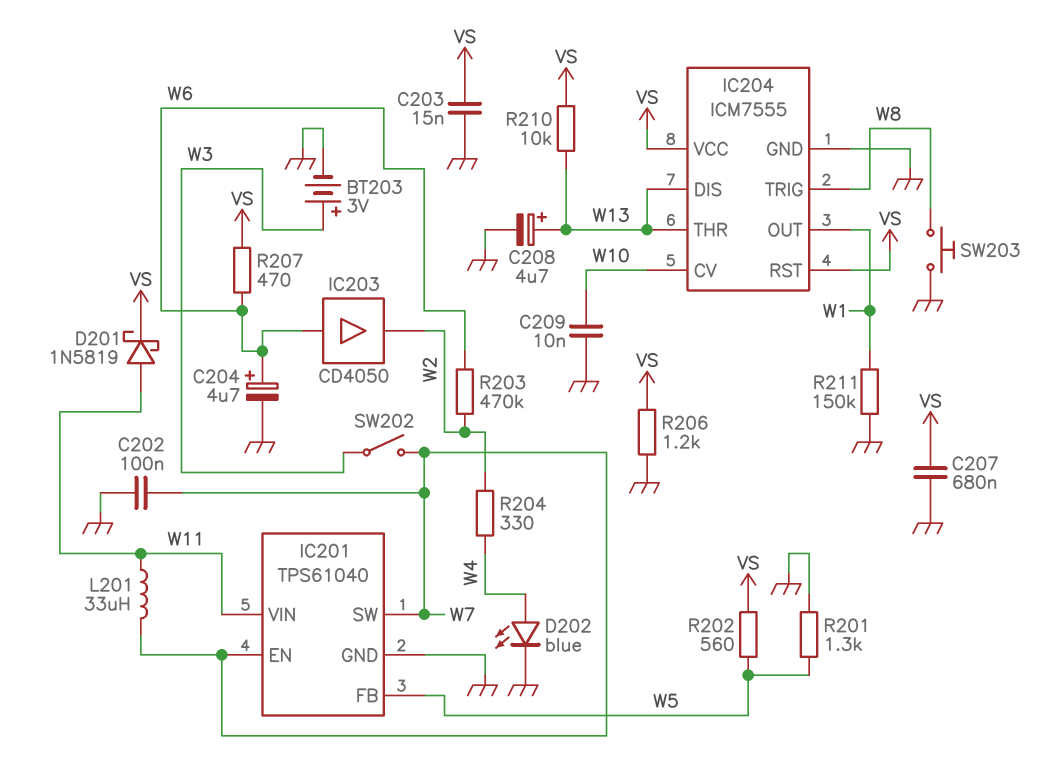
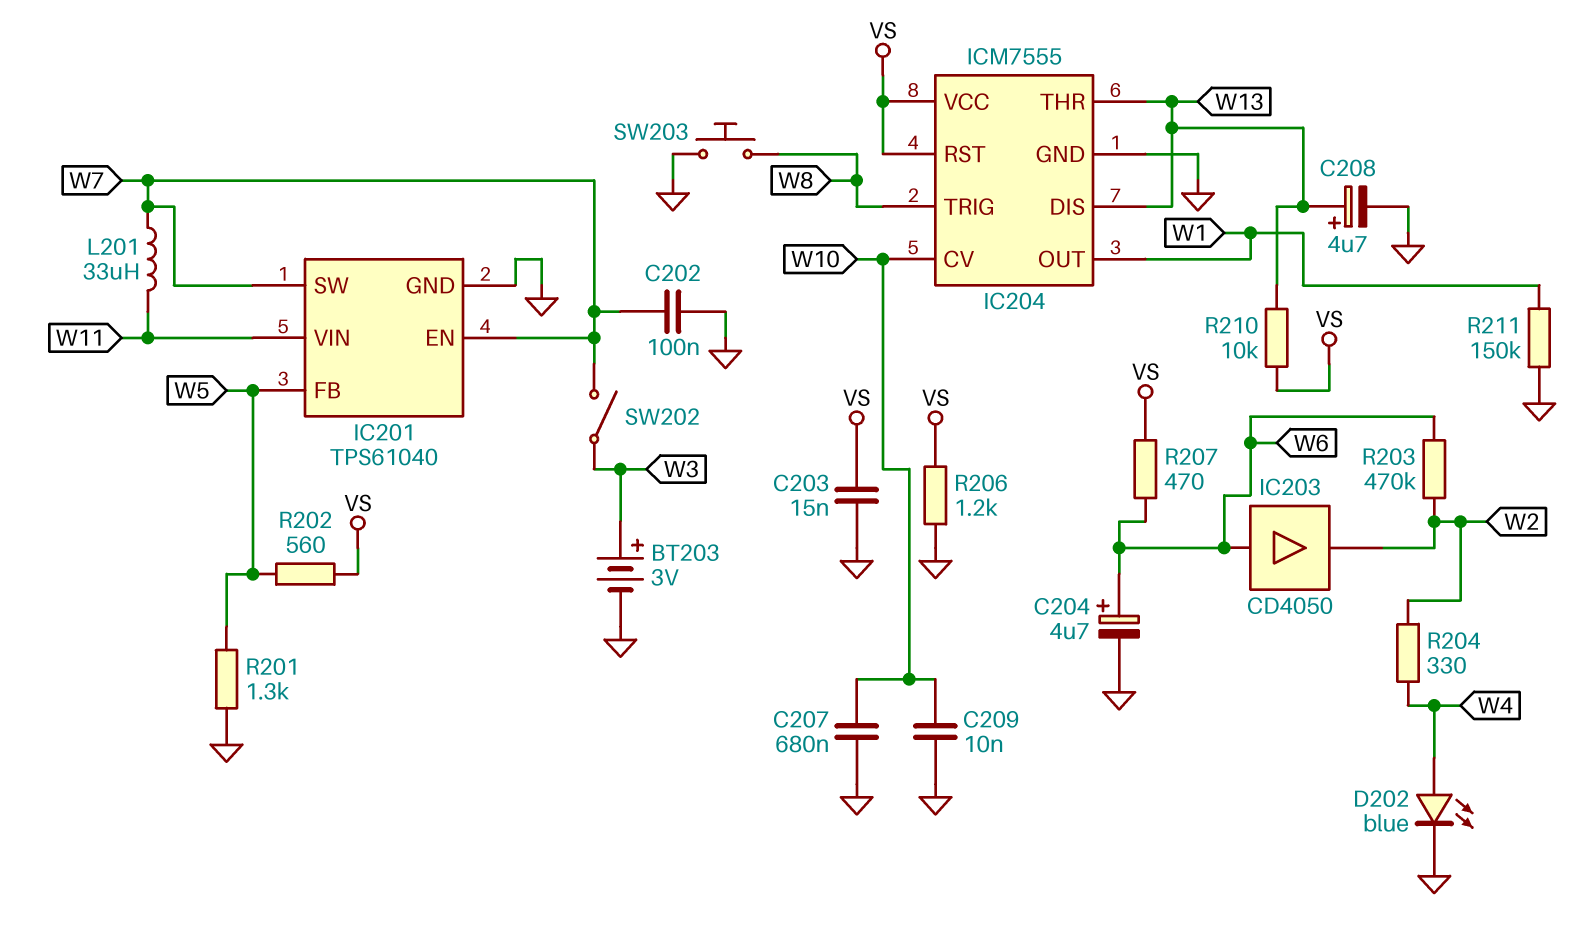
C207: 680nF (GND, VS) -> 680nF (GND, W10)
D201: schottky 1N5819 (A W11, K VS) -> none

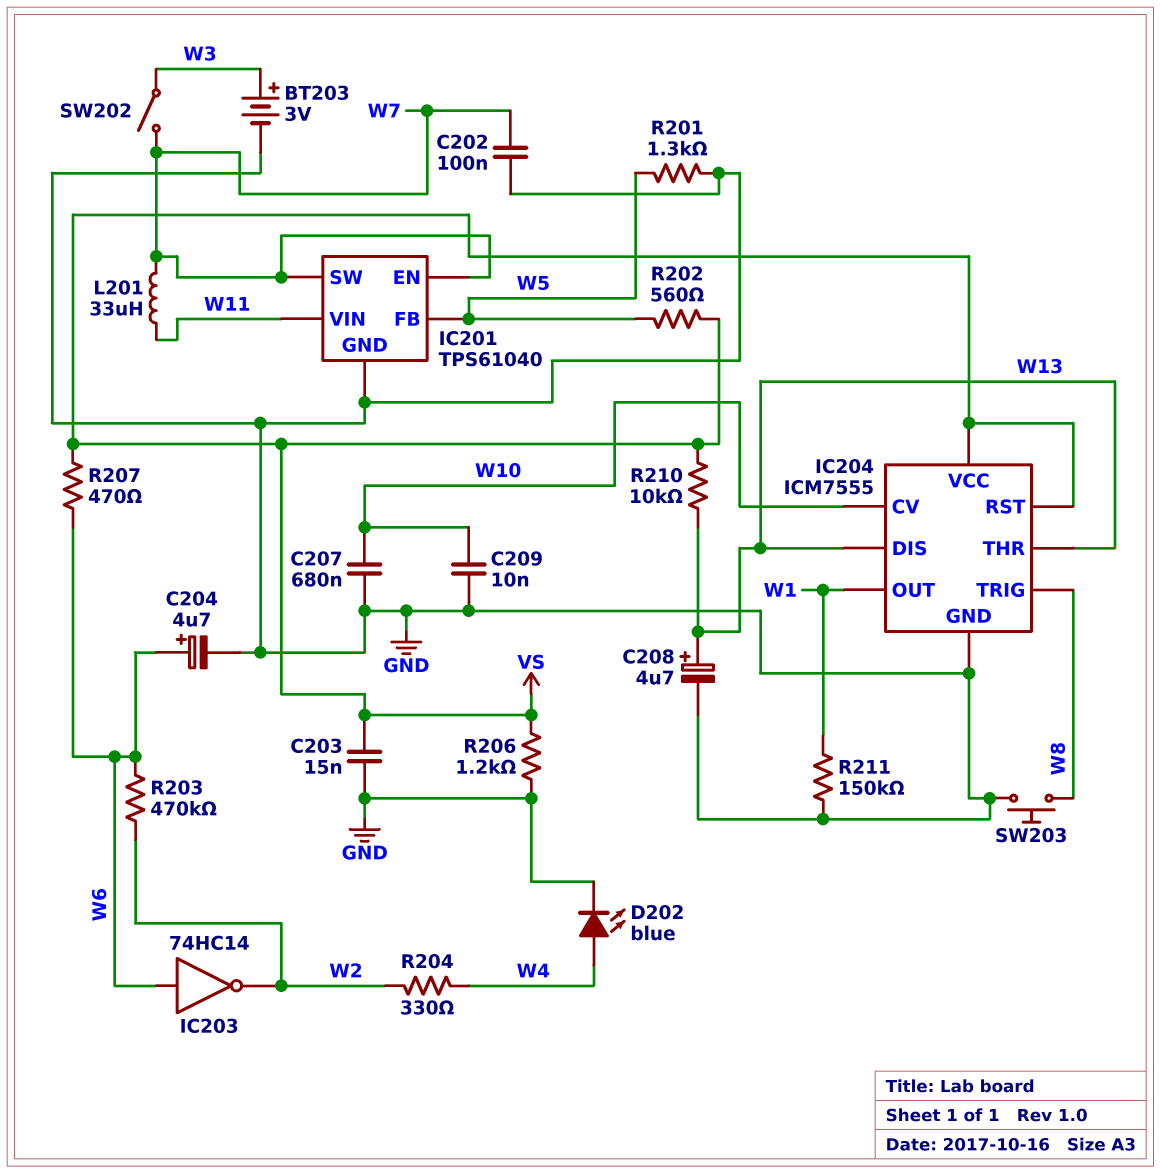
IC203: buffer CD4050 (in W6, out W2) -> NOT 74HC14 (in W6, out W2)

